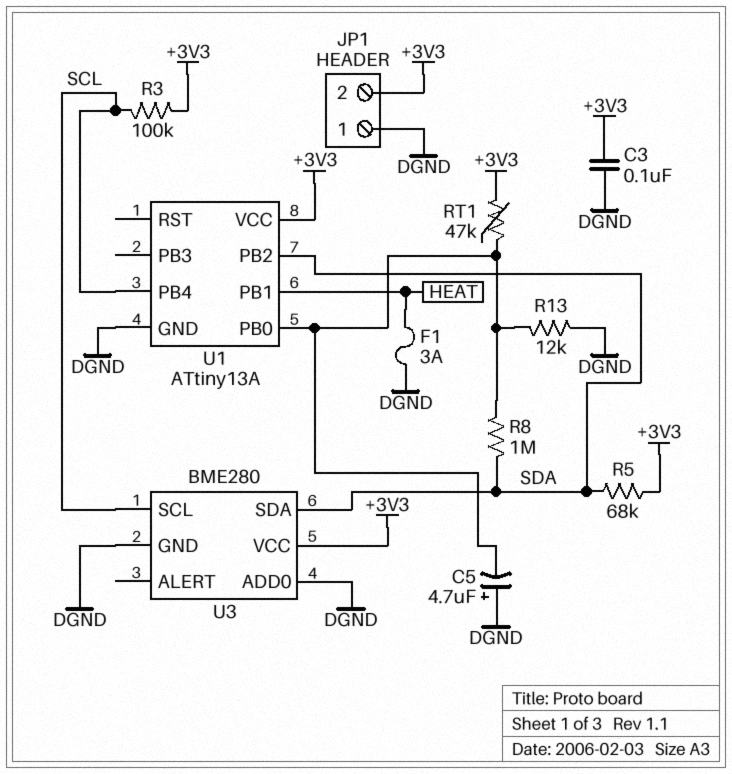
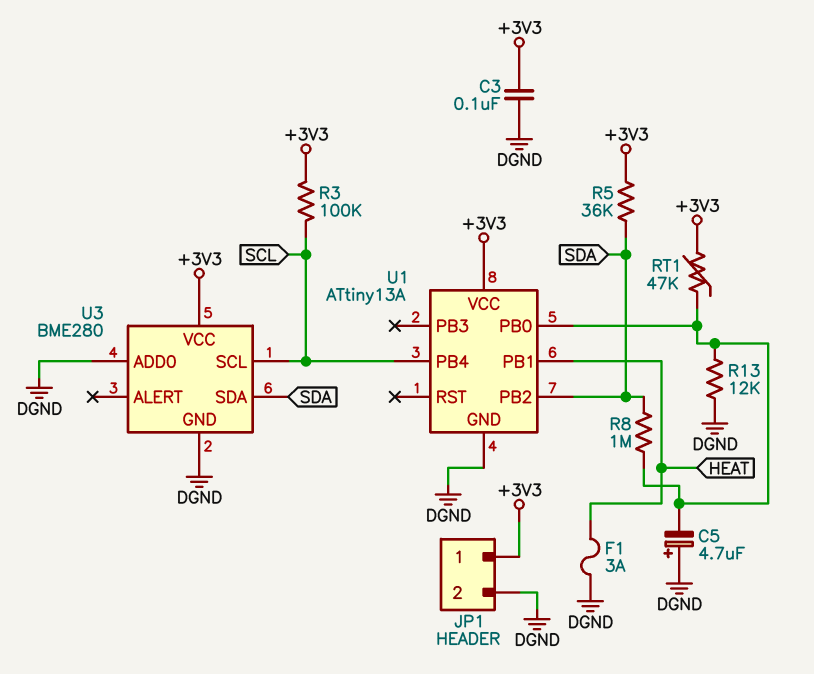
JP1 pin 1: DGND -> +3V3
JP1 pin 2: +3V3 -> DGND
R5: 68k (+3V3, SDA) -> 36k (+3V3, SDA)

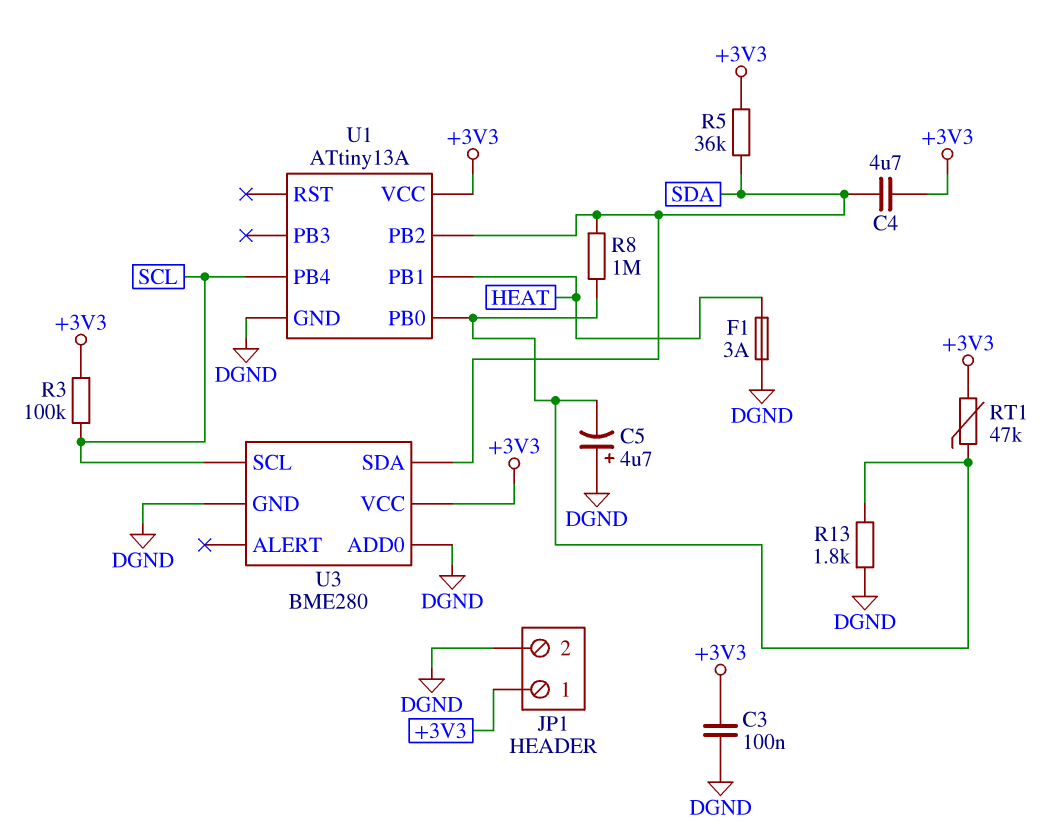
C4: none -> 4.7uF (+3V3, SDA)
R13: 12k (DGND, U1/PB0) -> 1.8k (DGND, U1/PB0)

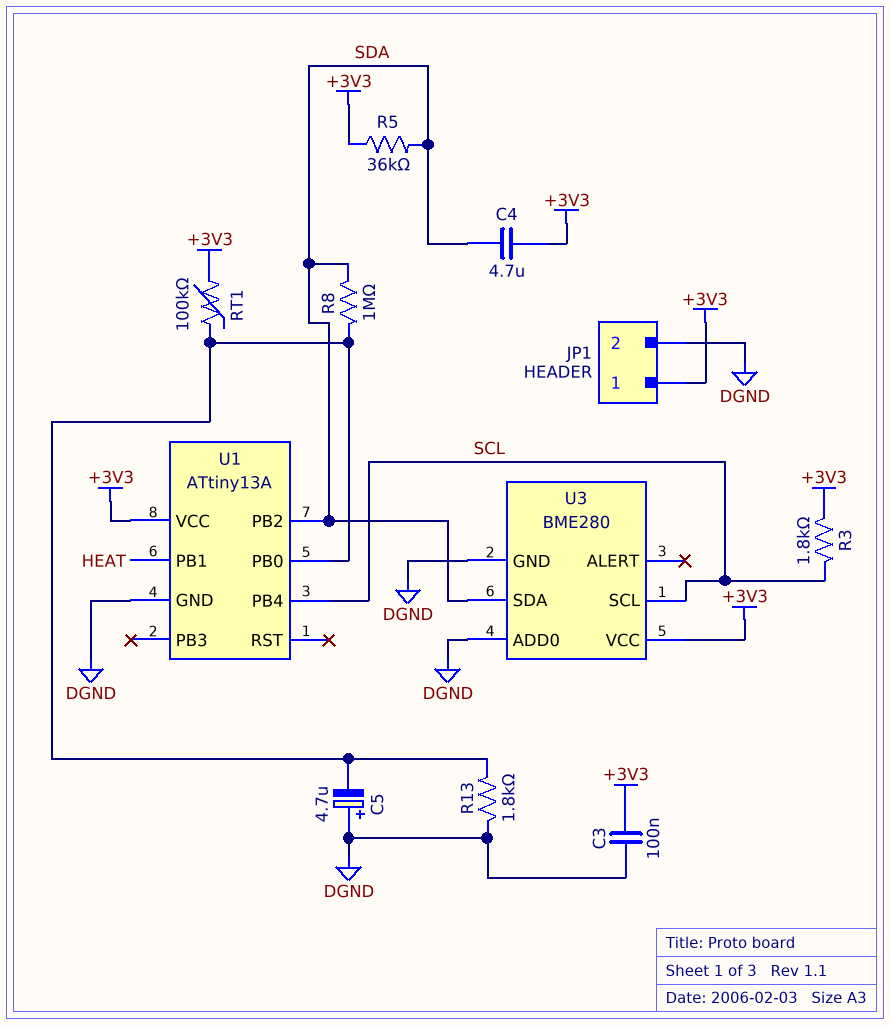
F1: 3A (DGND, HEAT) -> none
R3: 100k (+3V3, SCL) -> 1.8k (+3V3, SCL)
RT1: 47k (+3V3, U1/PB0) -> 100k (+3V3, U1/PB0)

